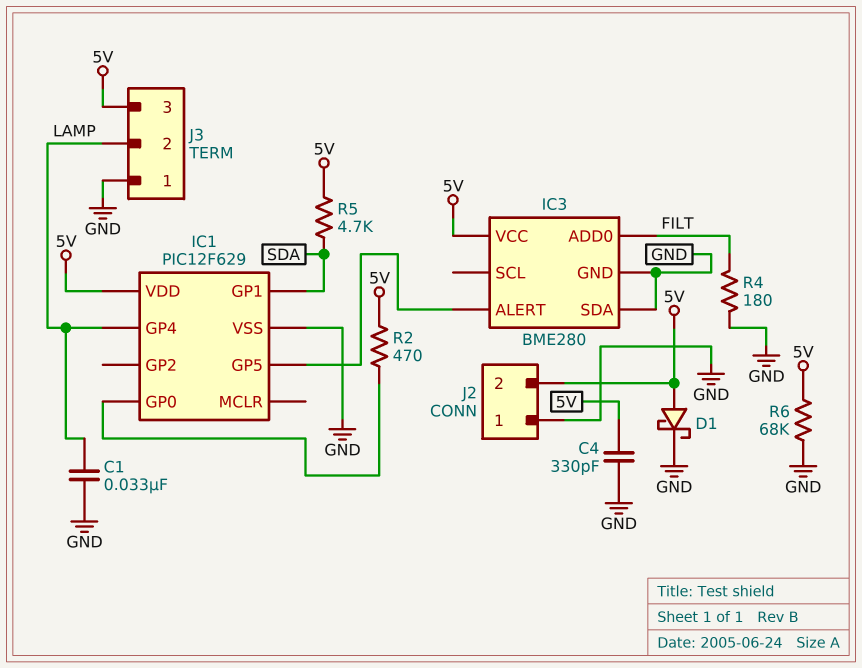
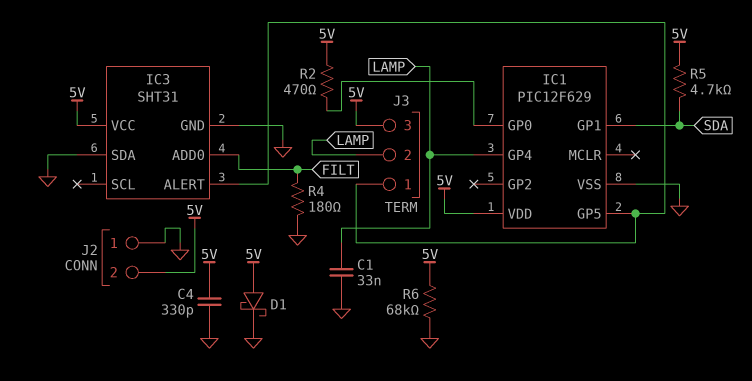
IC3: BME280 -> SHT31
J3 pin 1: GND -> IC1/GP5

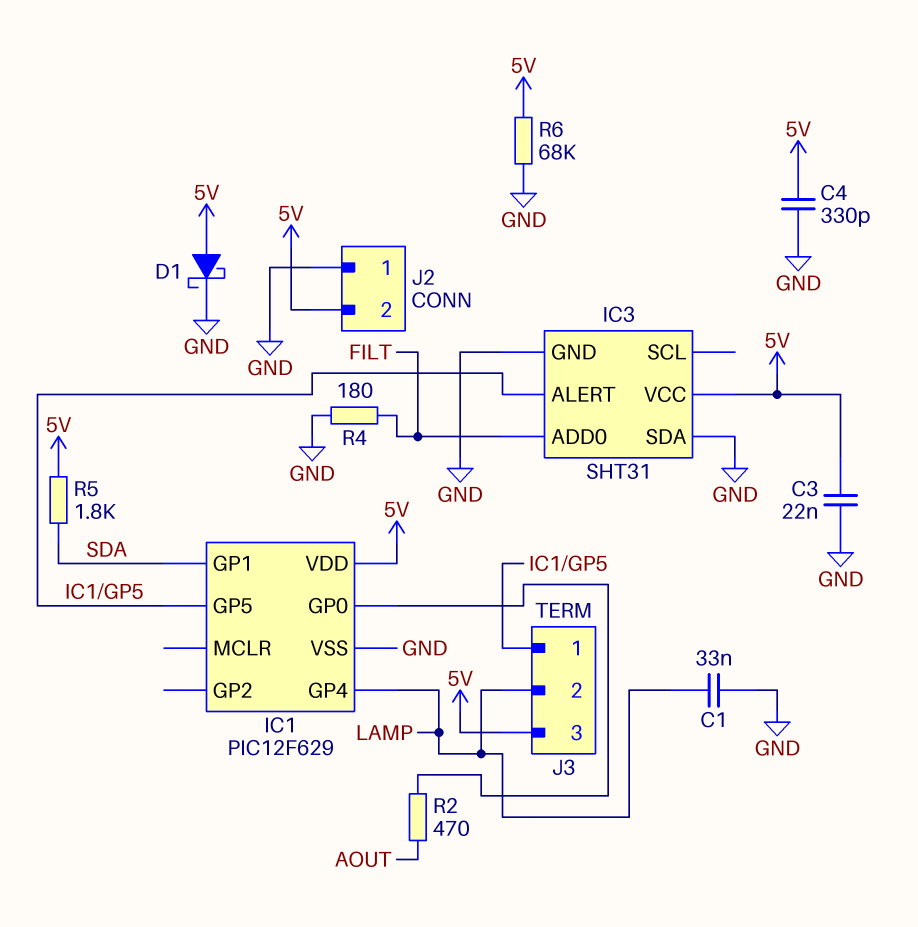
C3: none -> 22nF (5V, GND)
R2: 470 (5V, IC1/GP0) -> 470 (AOUT, IC1/GP0)
R5: 4.7k (5V, SDA) -> 1.8k (5V, SDA)

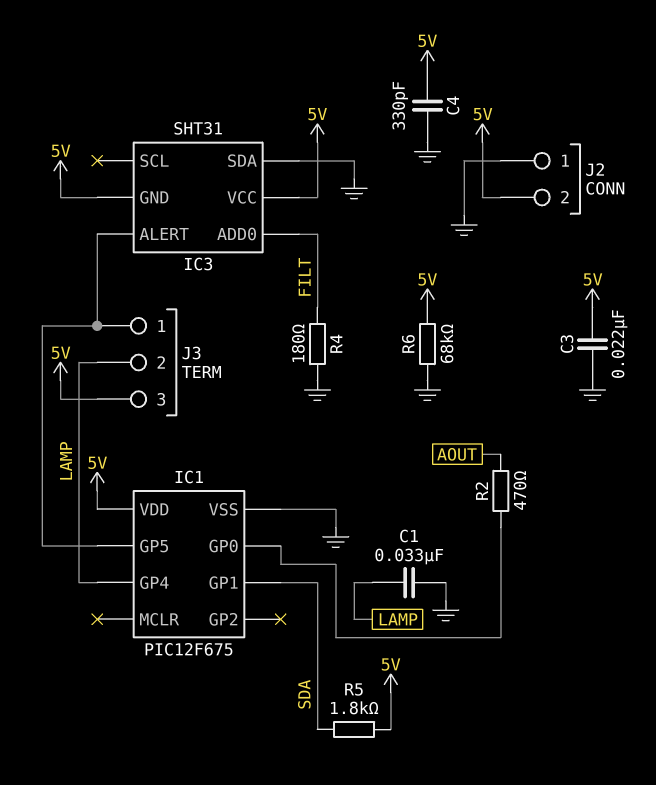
D1: schottky (A 5V, K GND) -> none
IC1: PIC12F629 -> PIC12F675
IC3 pin GND: GND -> 5V

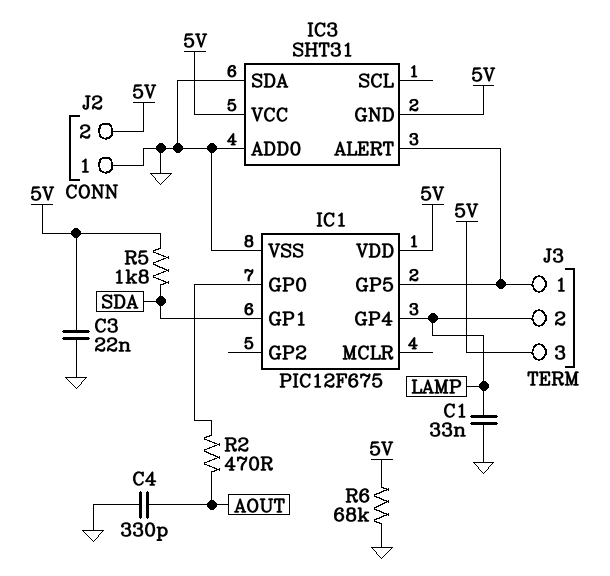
C4: 330pF (5V, GND) -> 330pF (AOUT, GND)
IC3 pin ADD0: FILT -> GND
R4: 180 (FILT, GND) -> none

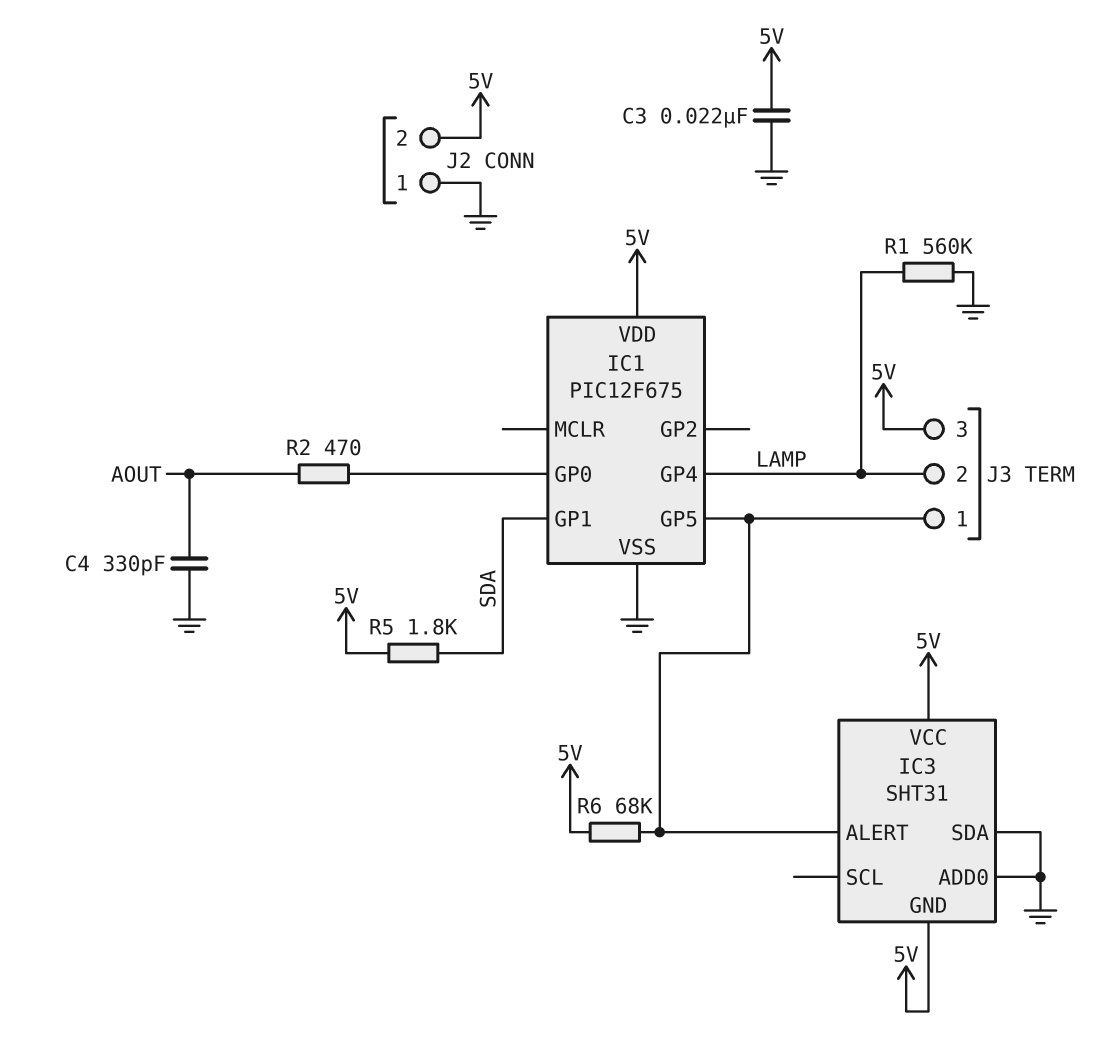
C1: 33nF (GND, LAMP) -> none
R1: none -> 560k (GND, LAMP)
R6: 68k (5V, GND) -> 68k (5V, IC1/GP5)

